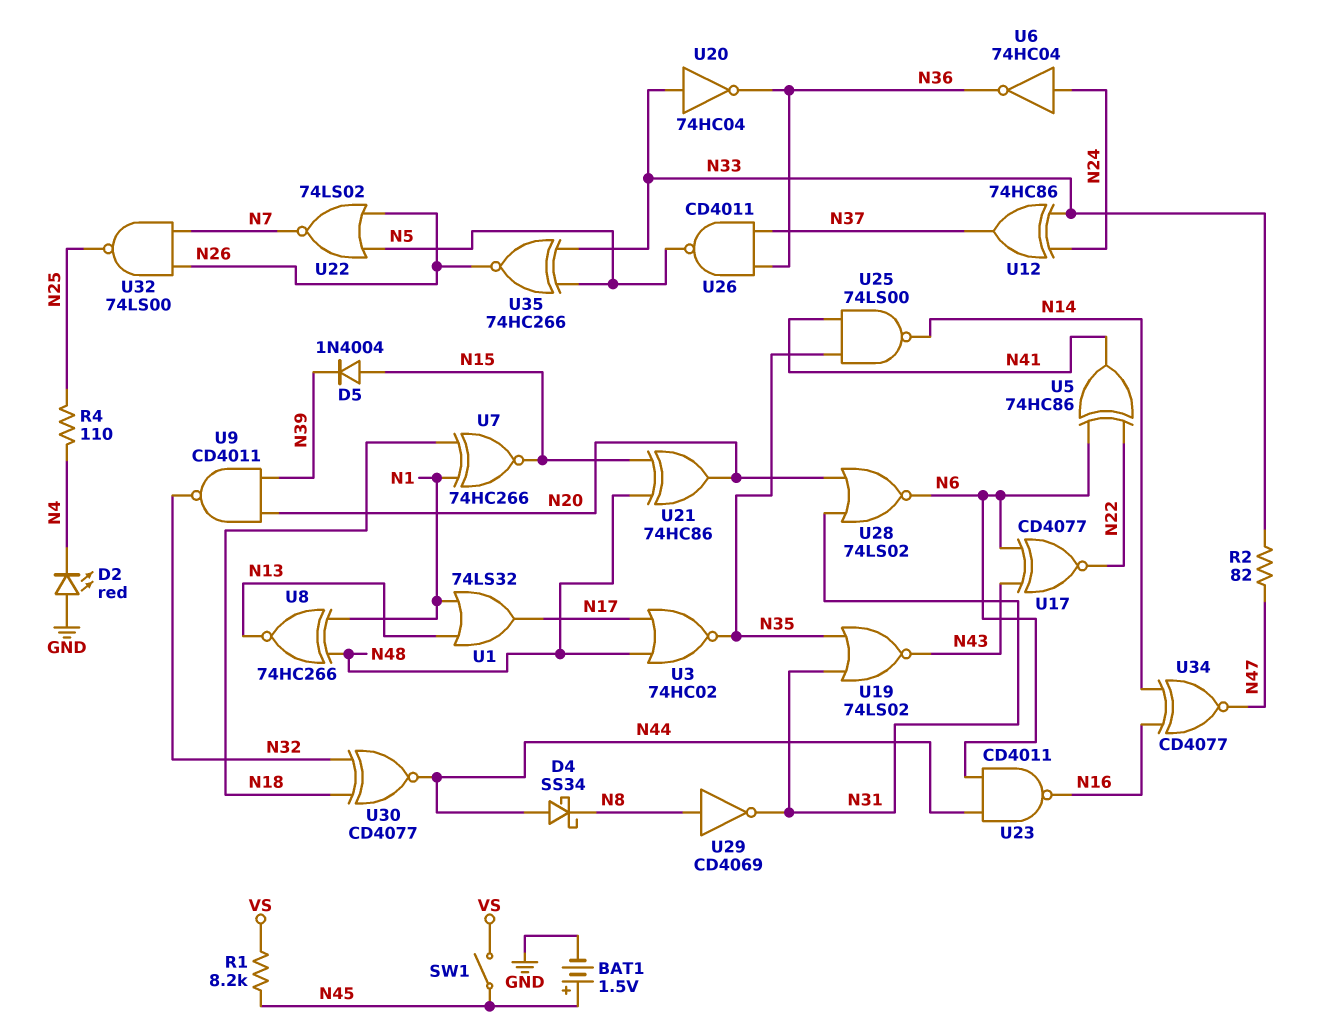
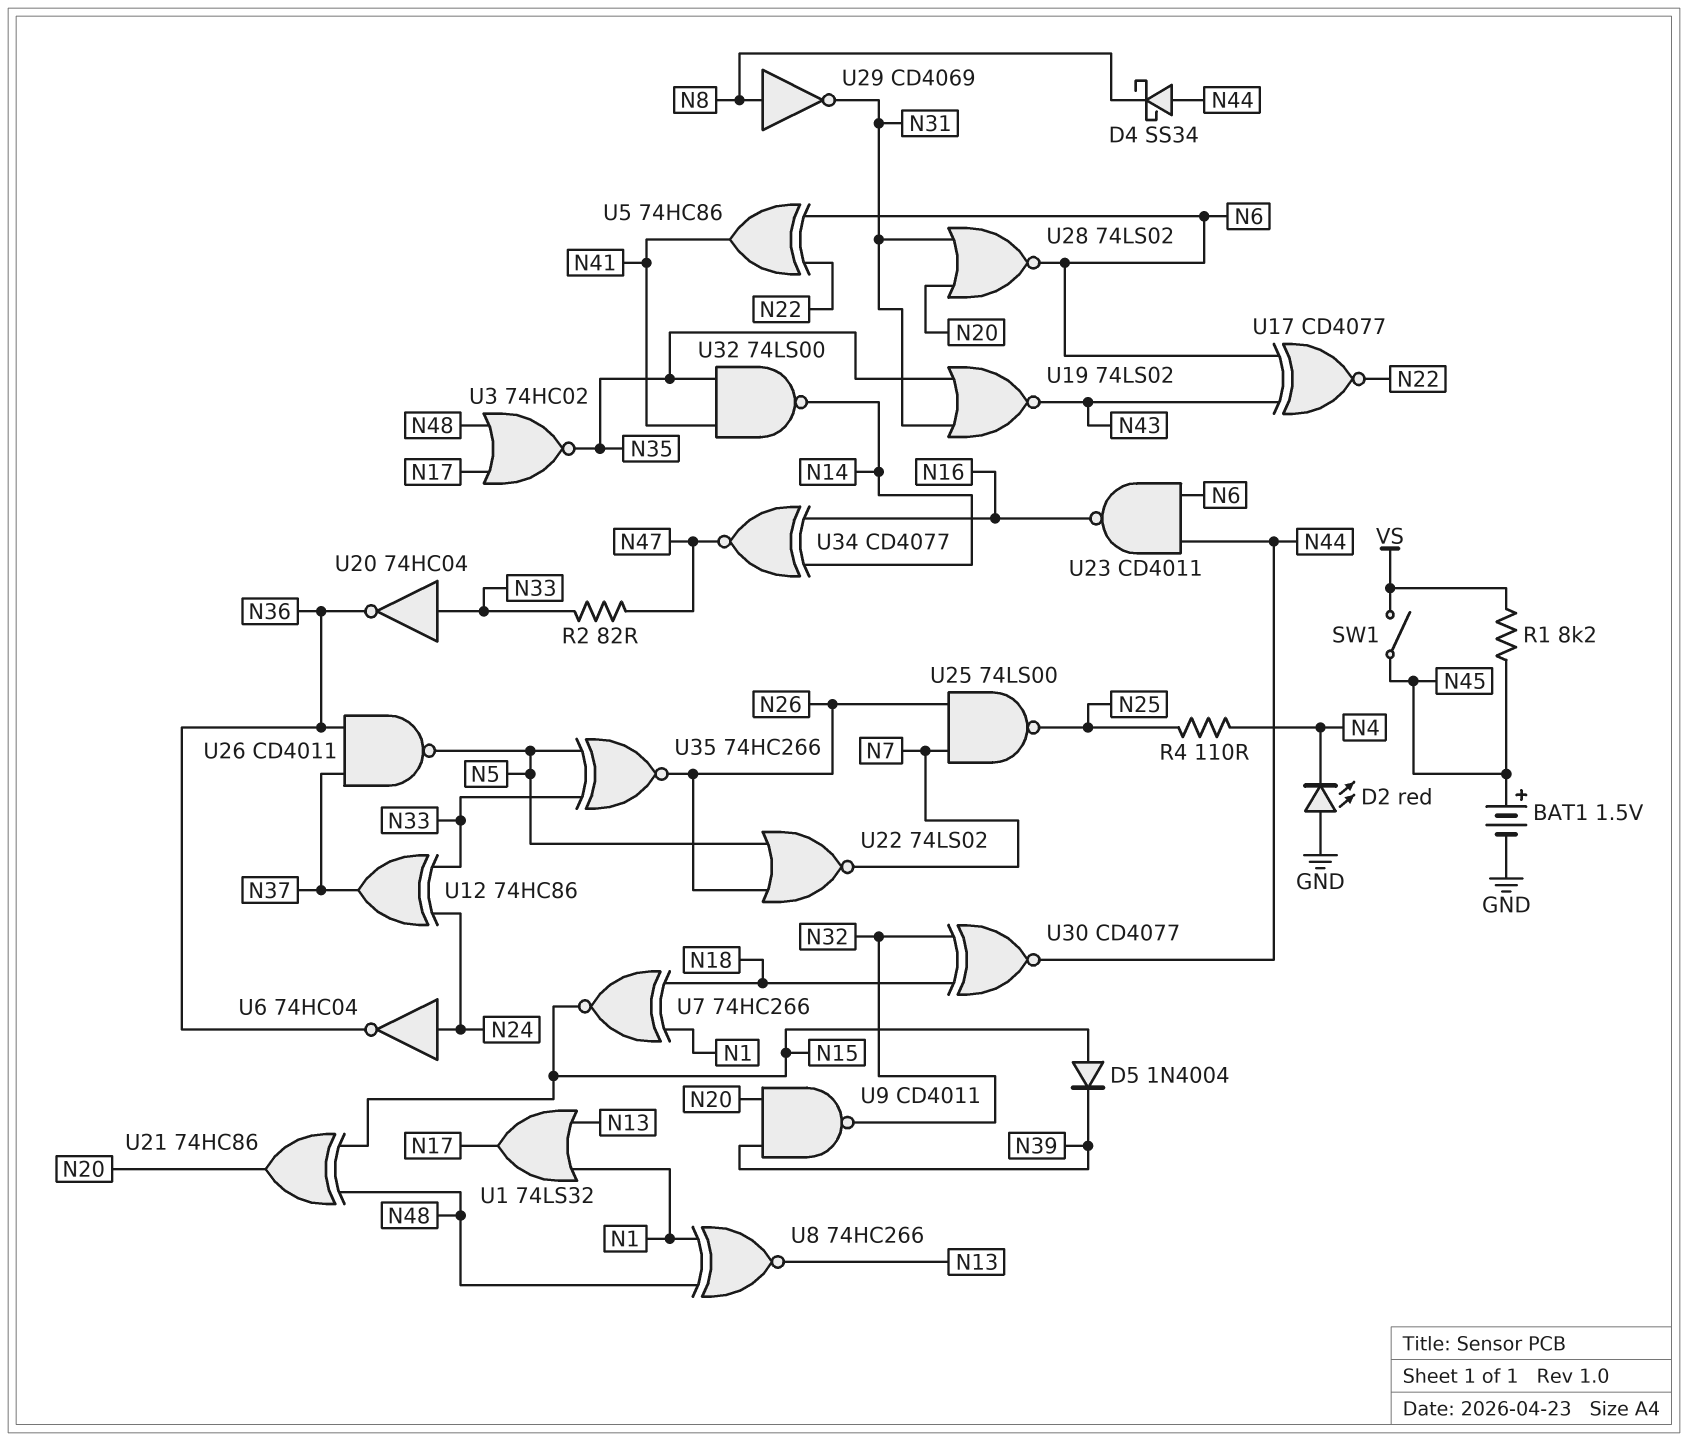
U25: NAND 74LS00 (in N35, in N41, out N14) -> NAND 74LS00 (in N7, in N26, out N25)
U32: NAND 74LS00 (in N7, in N26, out N25) -> NAND 74LS00 (in N35, in N41, out N14)

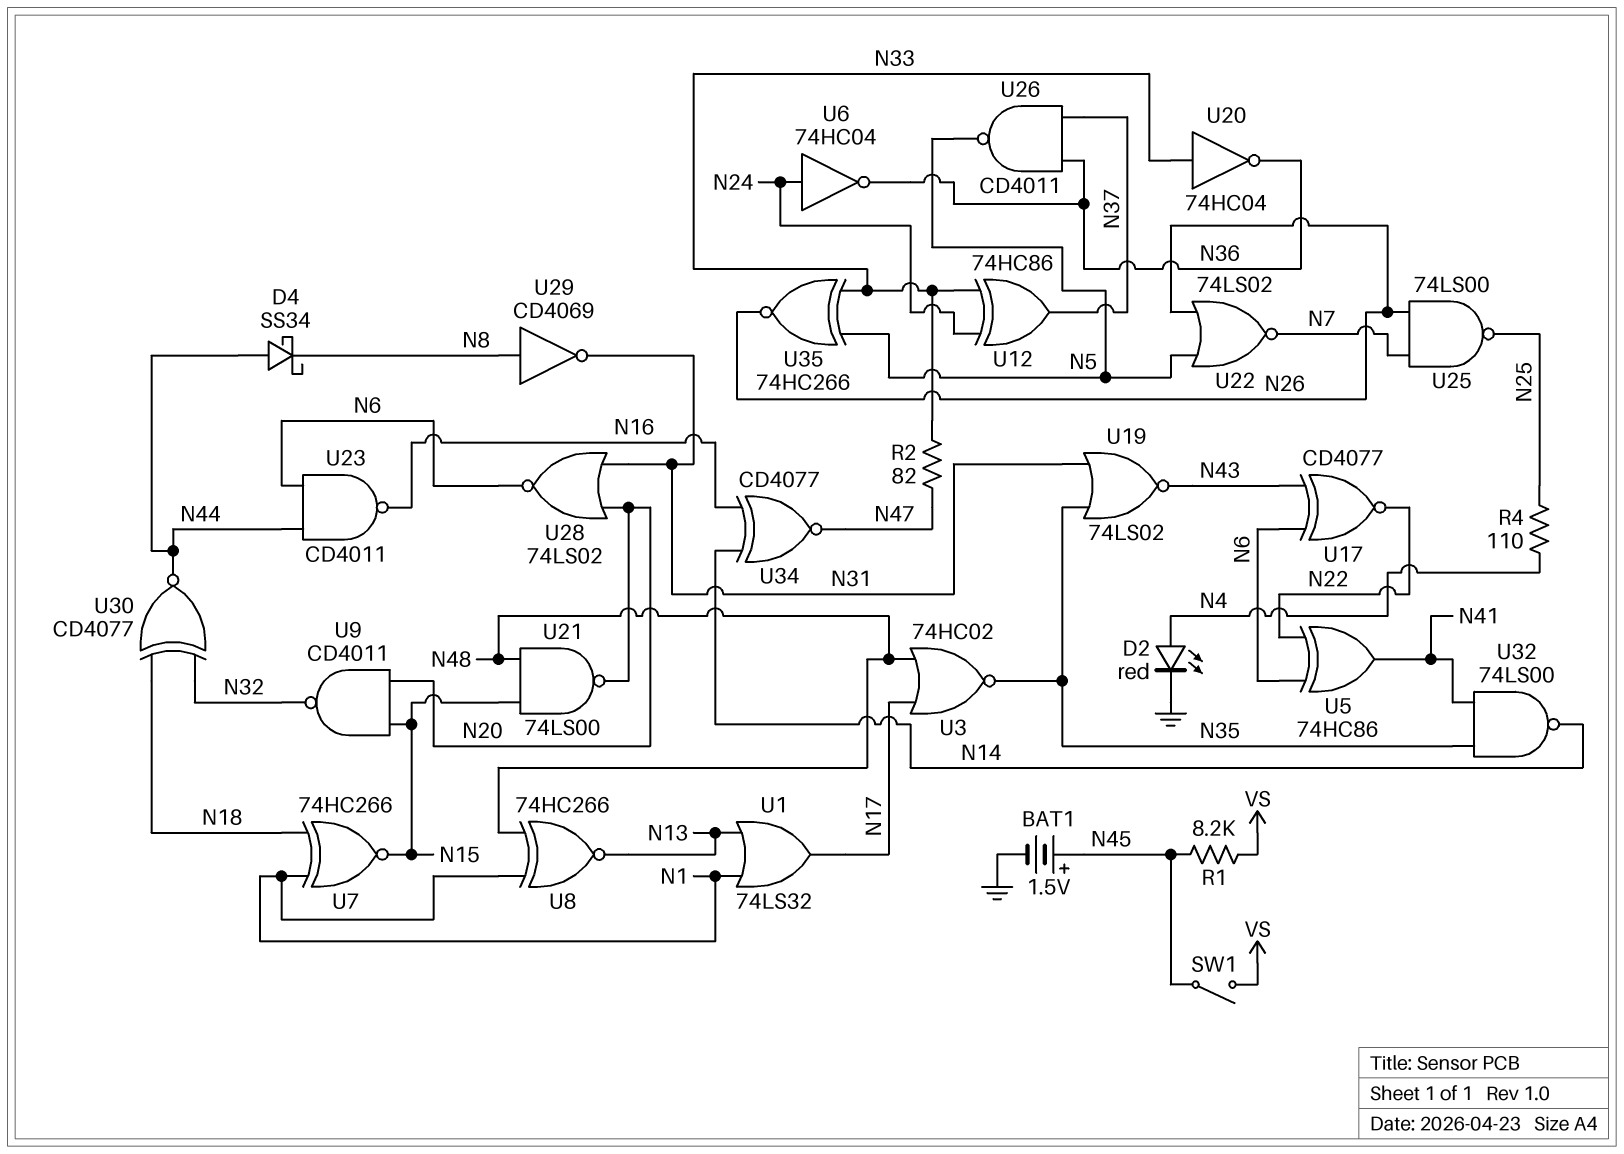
D2: LED red (A GND, K N4) -> LED red (A N4, K GND)
D5: diode 1N4004 (A N15, K N39) -> none
U9: NAND CD4011 (in N20, in N39, out N32) -> NAND CD4011 (in N15, in N20, out N32)
U21: XOR 74HC86 (in N15, in N48, out N20) -> NAND 74LS00 (in N15, in N48, out N20)

